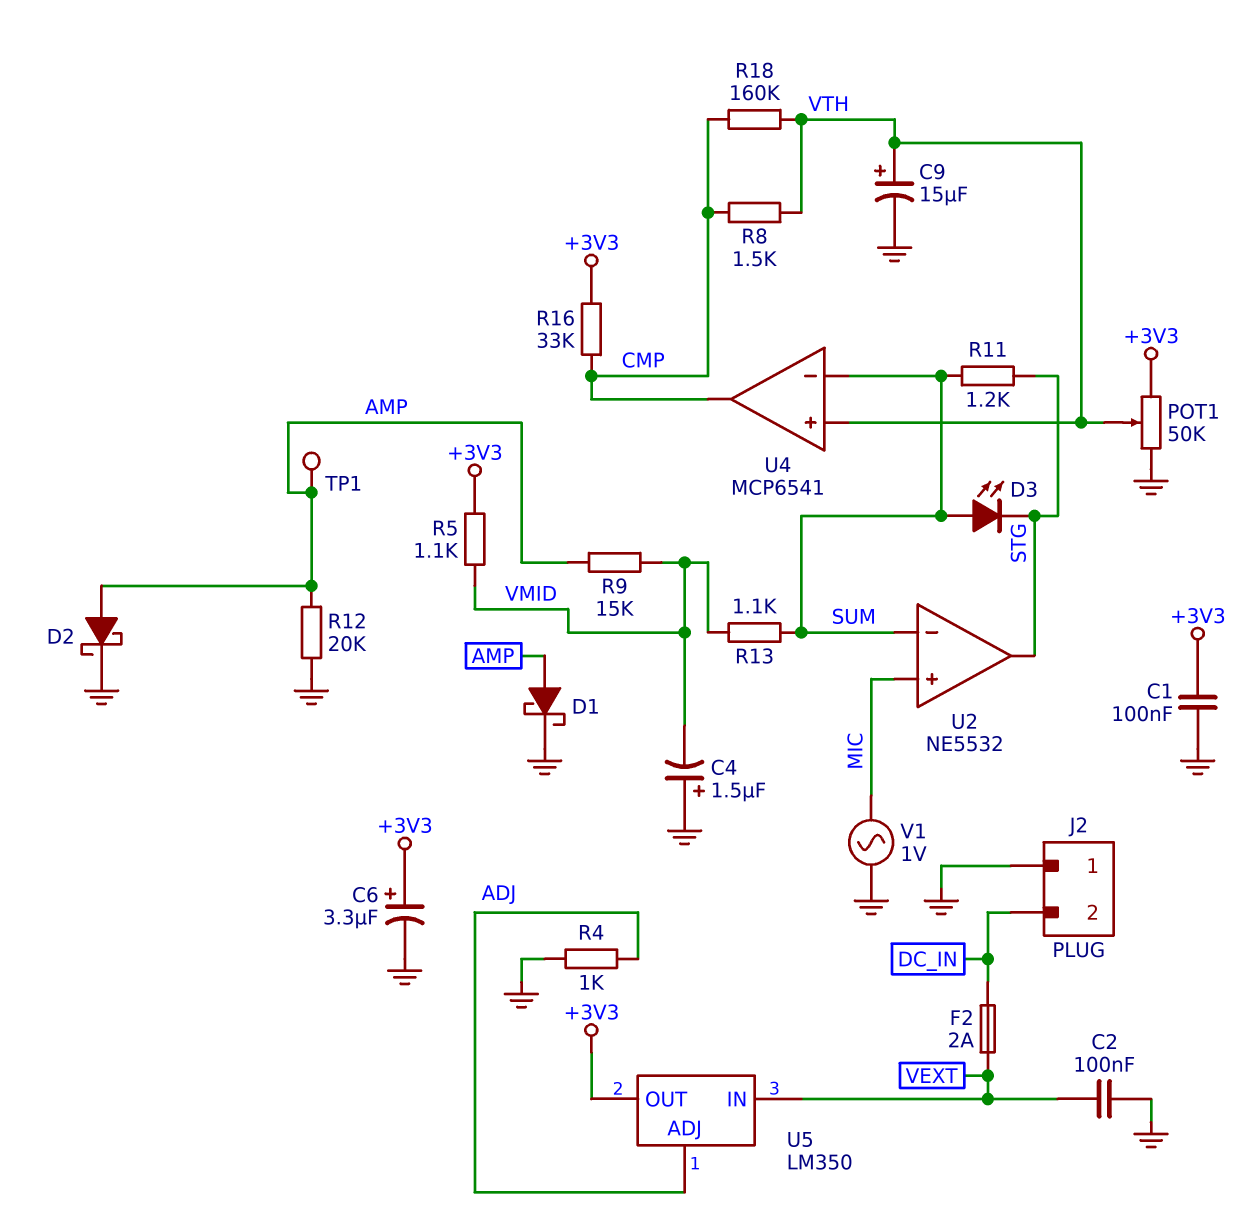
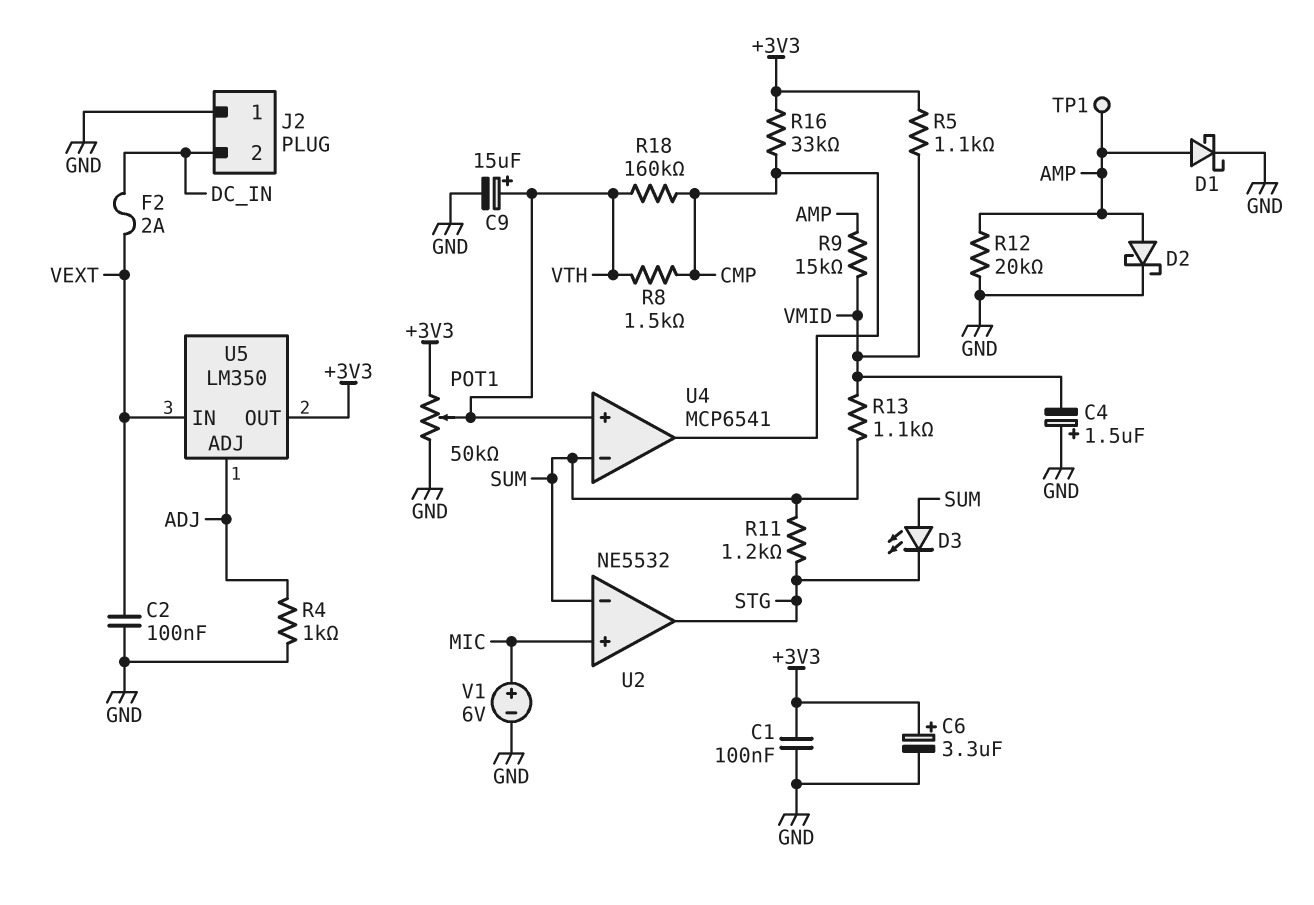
V1: AC 1V (GND, MIC) -> 6V (plus MIC, minus GND)

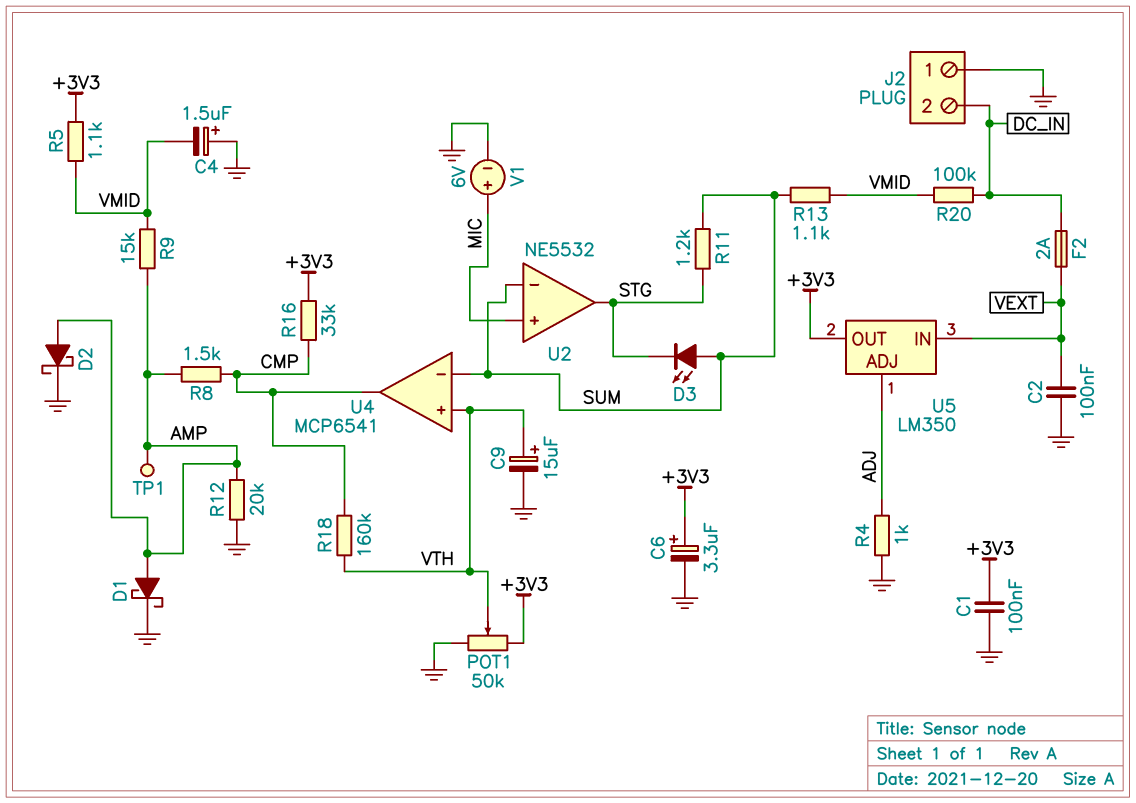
R8: 1.5k (CMP, VTH) -> 1.5k (AMP, CMP)
R20: none -> 100k (DC_IN, VMID)

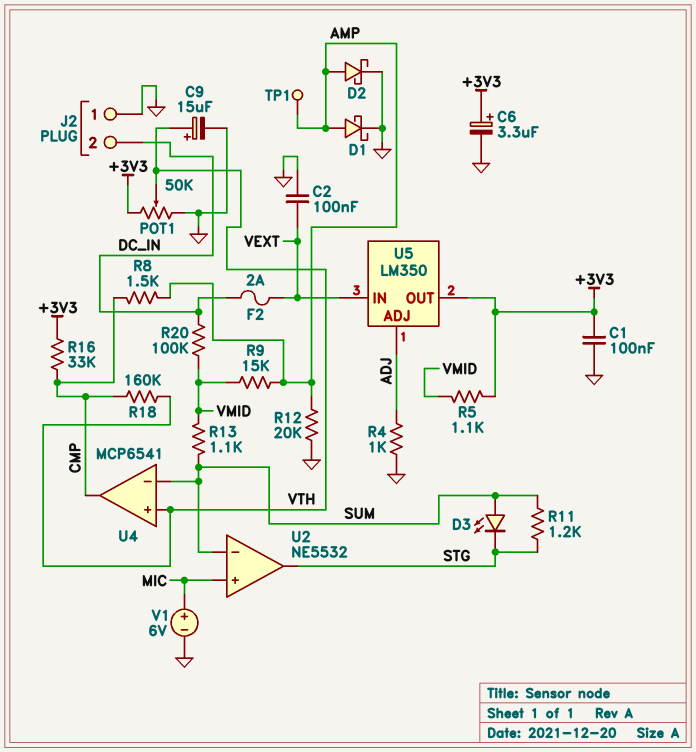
C4: 1.5uF (plus GND, minus VMID) -> none

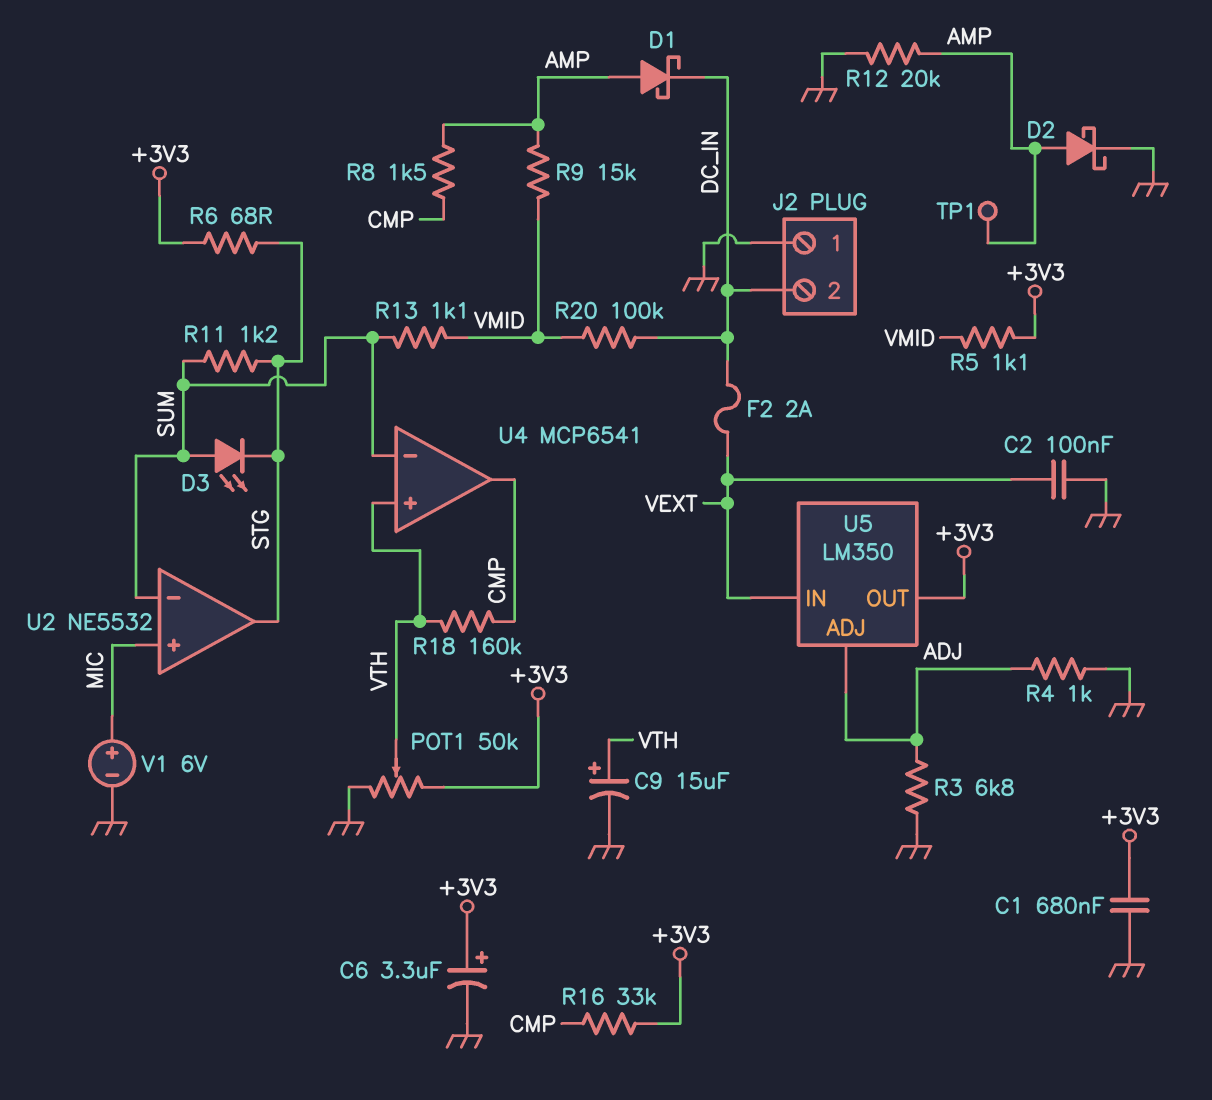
C1: 100nF (+3V3, GND) -> 680nF (+3V3, GND)
D1: schottky (A AMP, K GND) -> schottky (A AMP, K DC_IN)
R3: none -> 6.8k (ADJ, GND)
R6: none -> 68 (+3V3, STG)

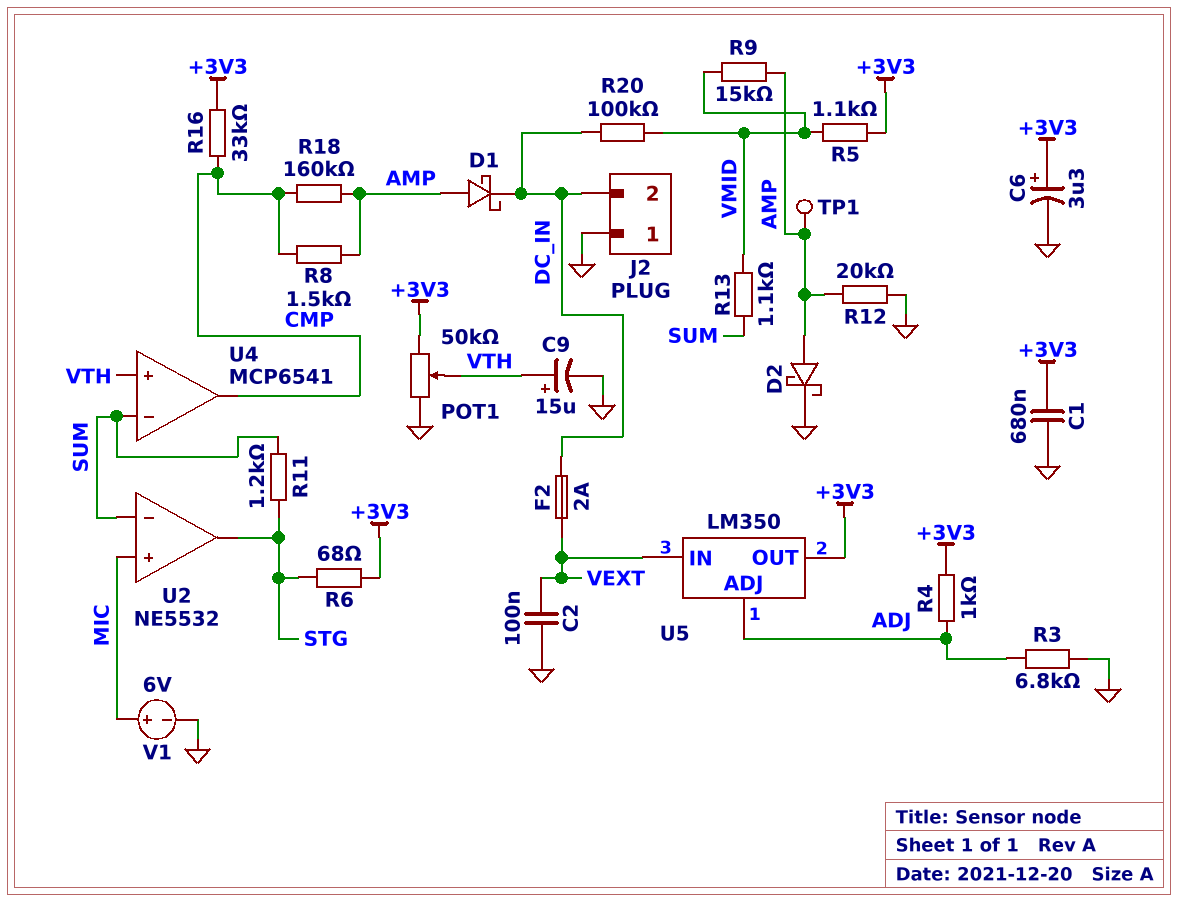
D3: LED (A SUM, K STG) -> none
R4: 1k (ADJ, GND) -> 1k (+3V3, ADJ)
R18: 160k (CMP, VTH) -> 160k (AMP, CMP)

